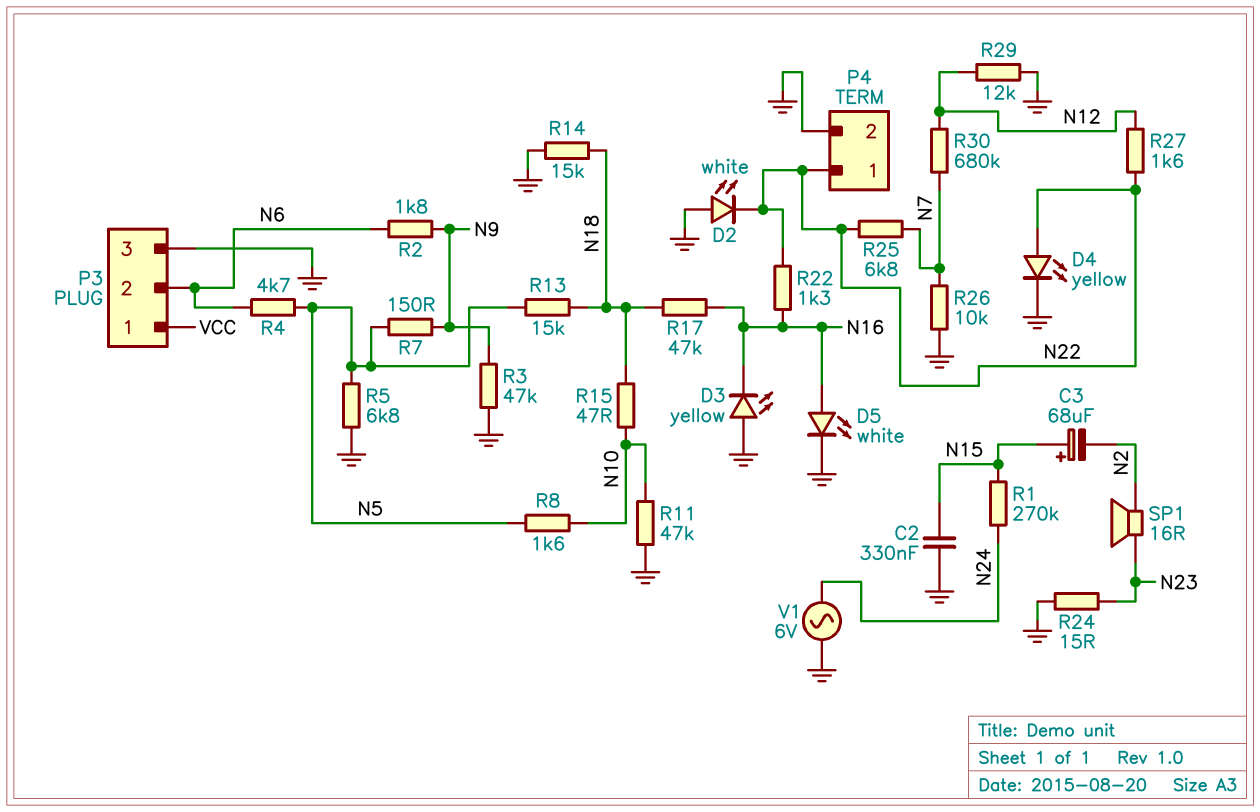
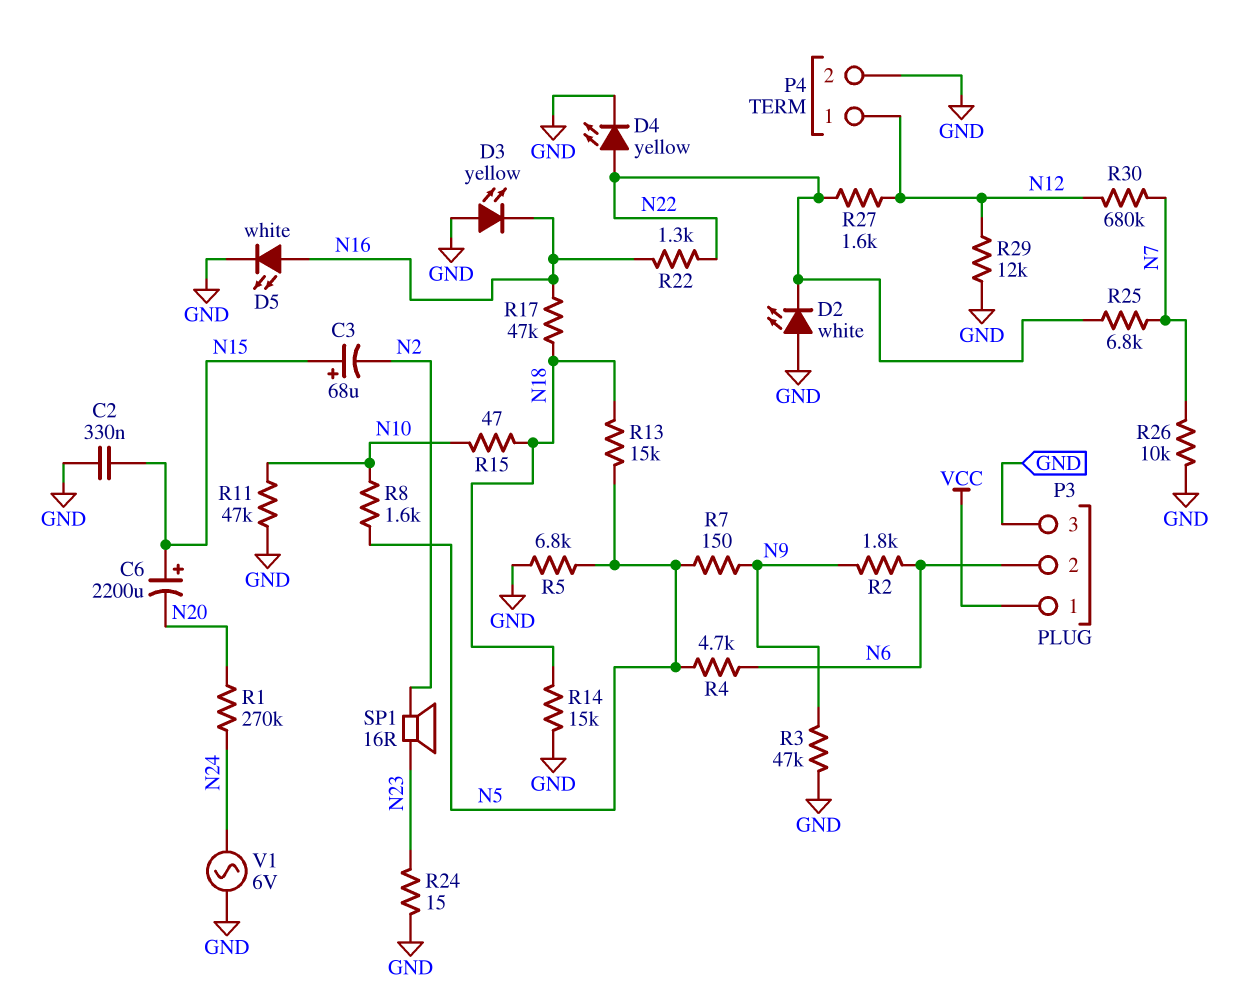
C6: none -> 2200uF (plus N15, minus N20)
P4 pin 1: N22 -> N12
R1: 270k (N15, N24) -> 270k (N20, N24)

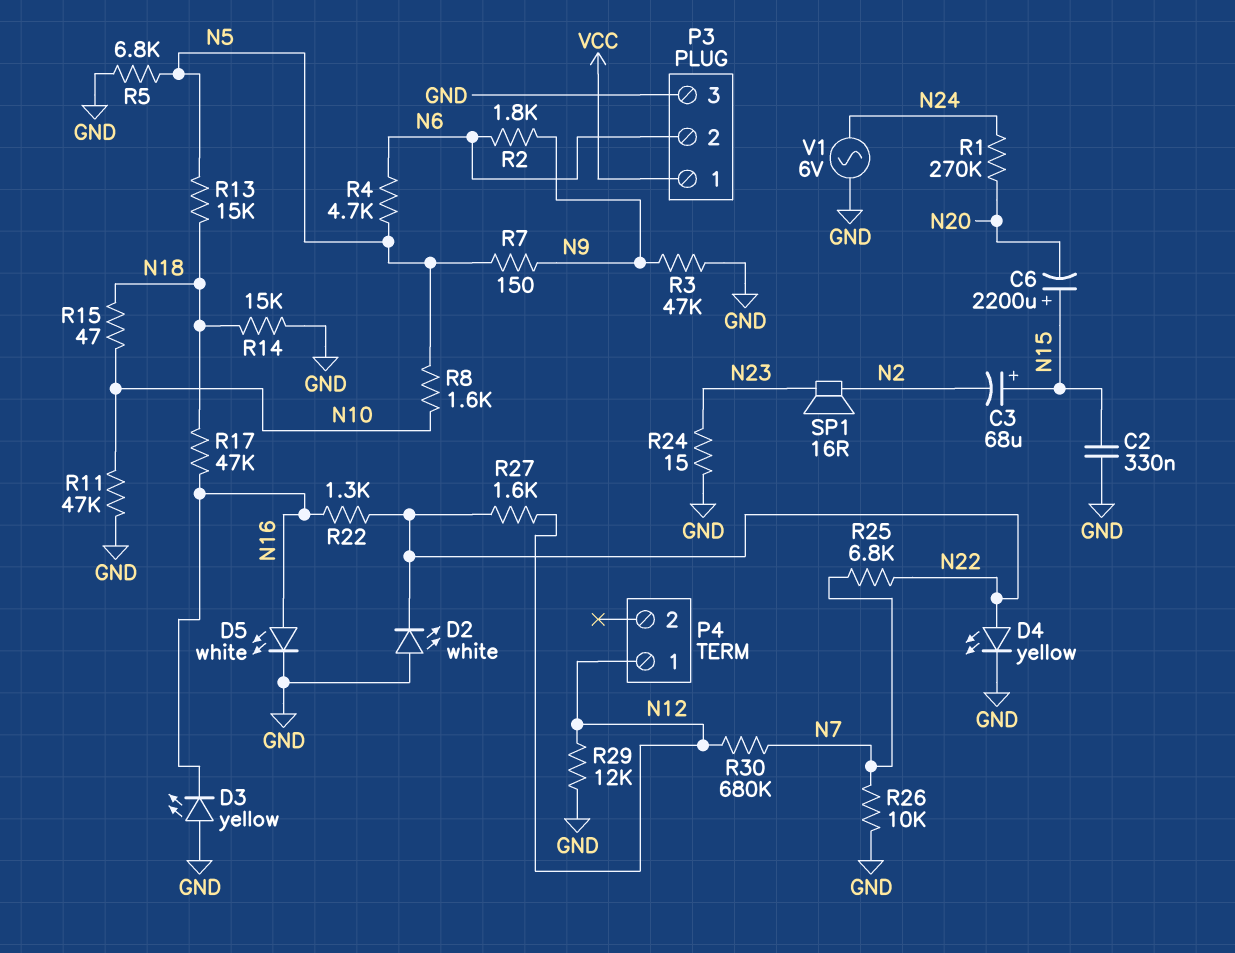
P4 pin 2: GND -> none

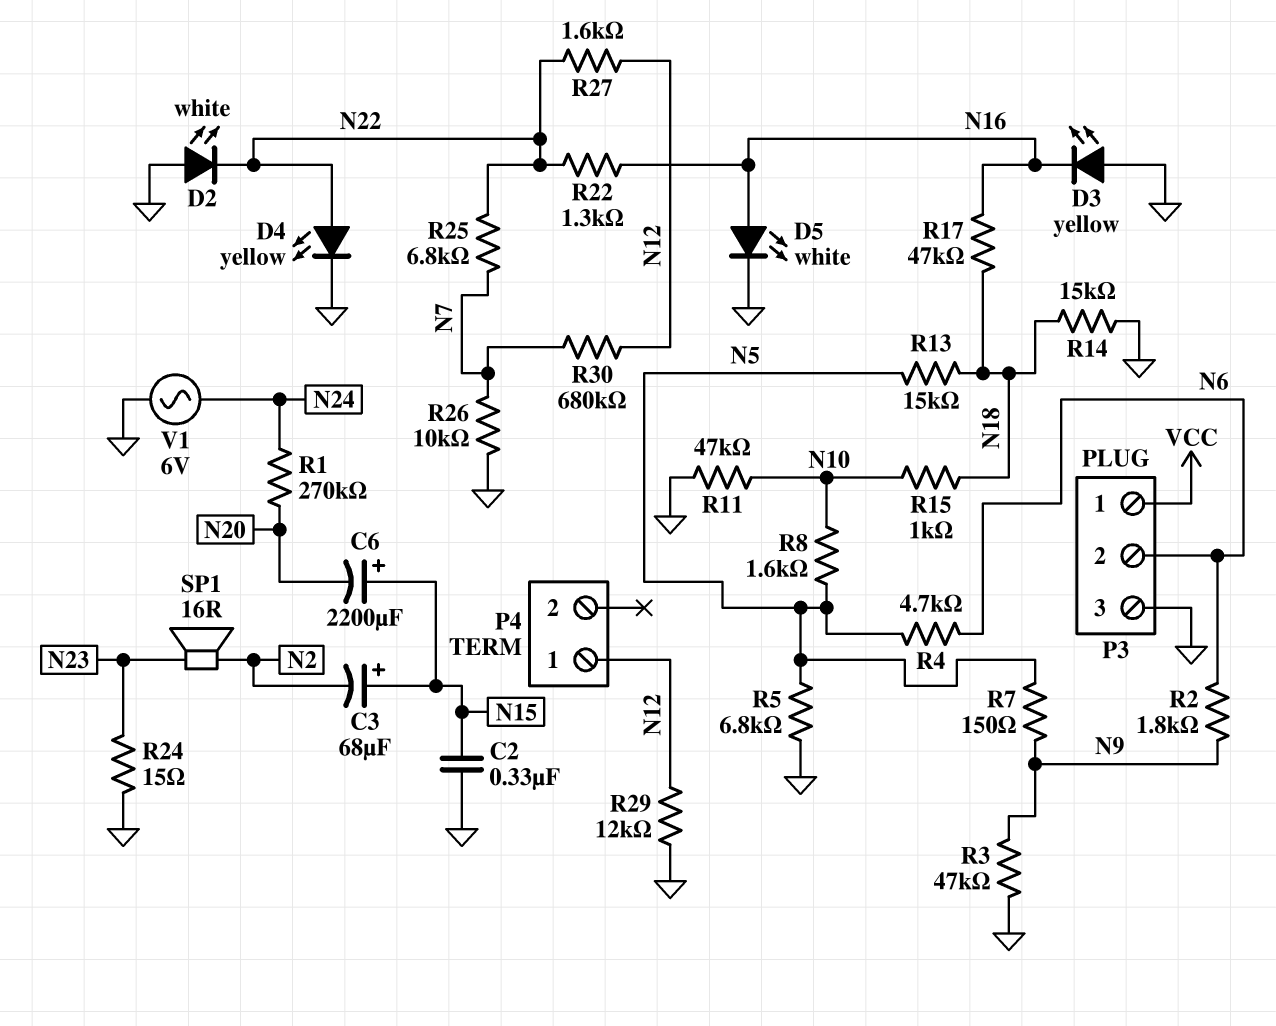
R15: 47 (N10, N18) -> 1k (N10, N18)

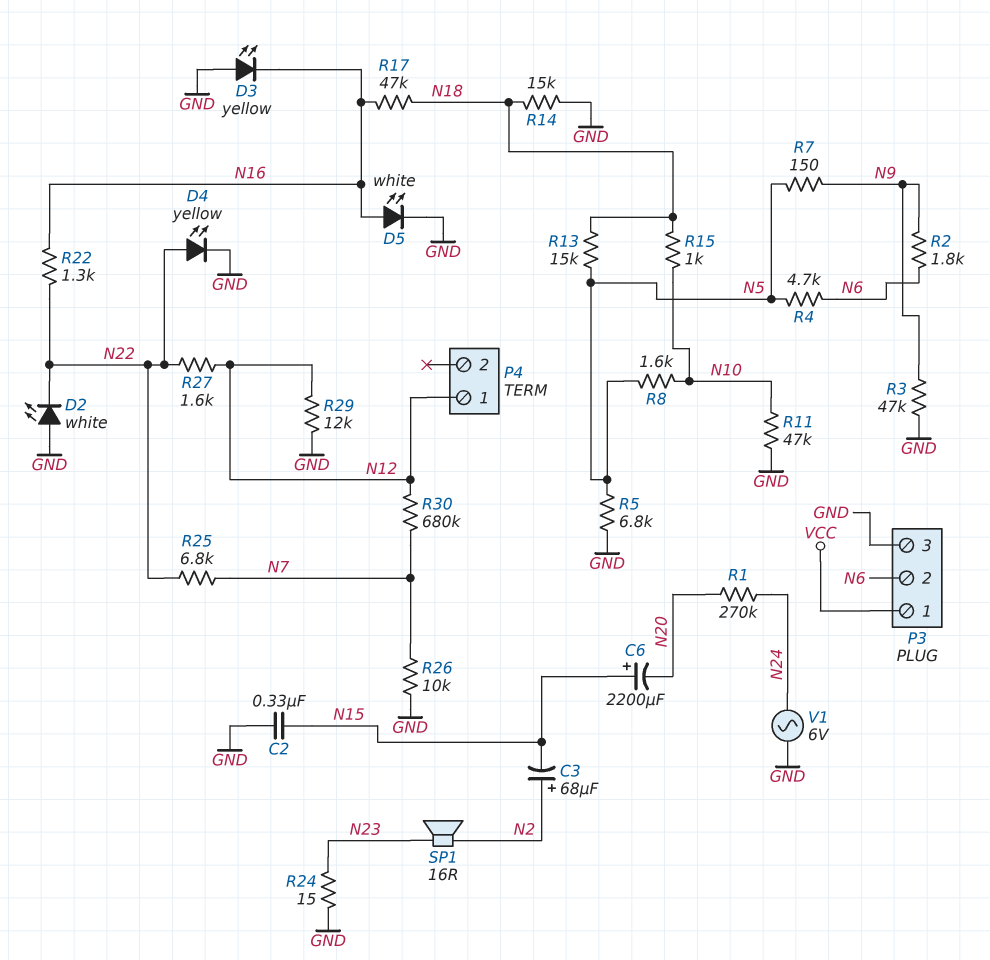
C3: 68uF (plus N15, minus N2) -> 68uF (plus N2, minus N15)

